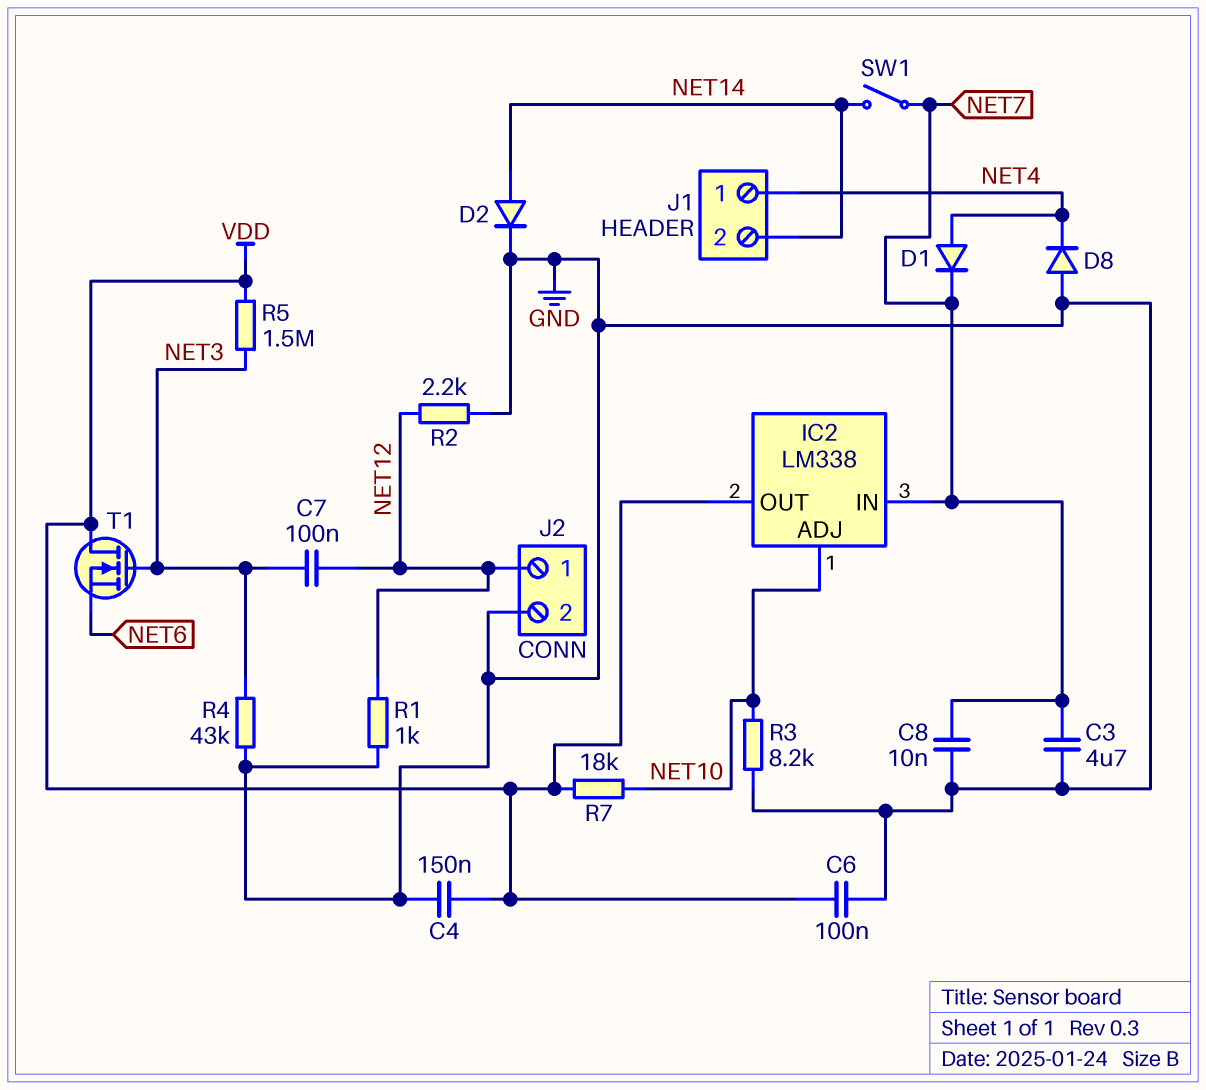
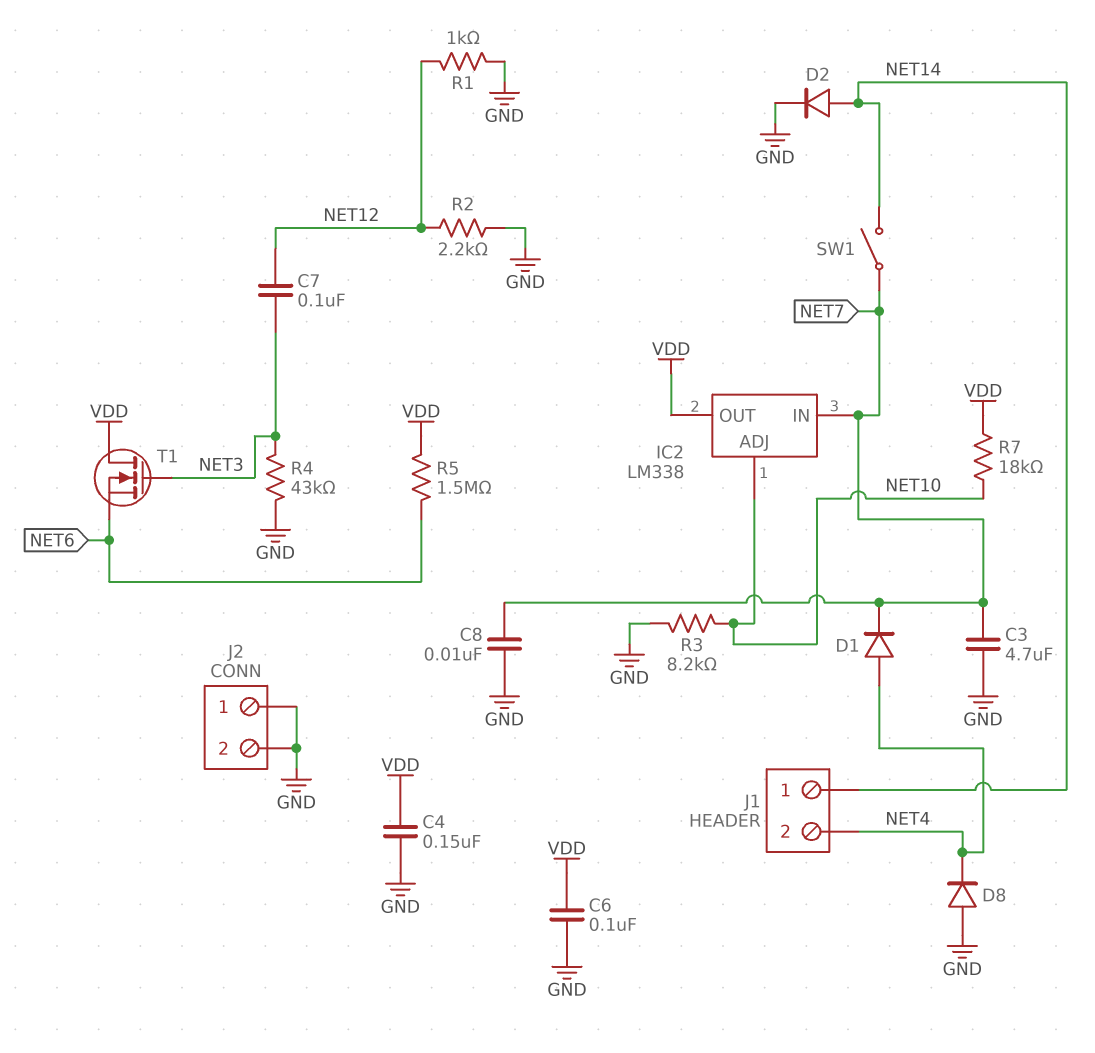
J1 pin 1: NET4 -> NET14
J1 pin 2: NET14 -> NET4
J2 pin 1: NET12 -> GND
R5: 1.5M (NET3, VDD) -> 1.5M (NET6, VDD)

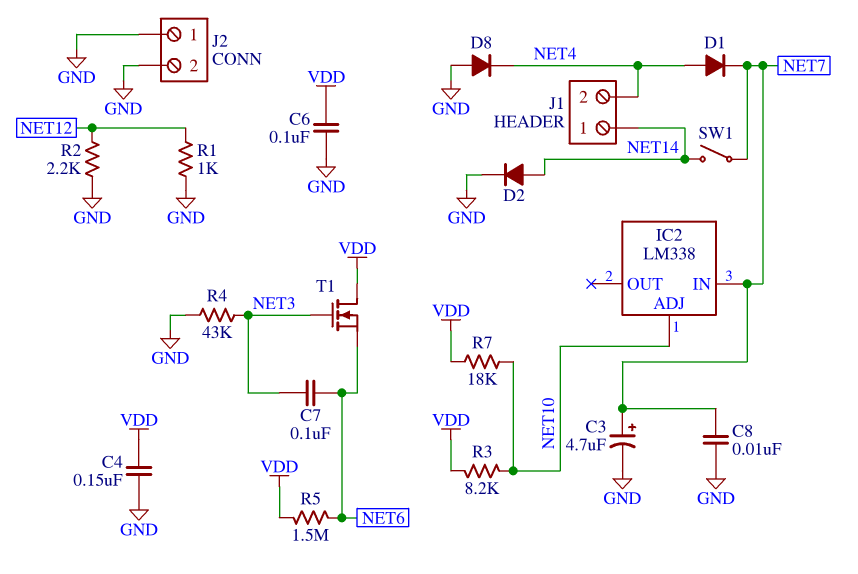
C3: 4.7uF (GND, NET7) -> 4.7uF (plus NET7, minus GND)
C7: 100nF (NET3, NET12) -> 100nF (NET3, NET6)
IC2 pin OUT: VDD -> none
R3: 8.2k (GND, NET10) -> 8.2k (NET10, VDD)

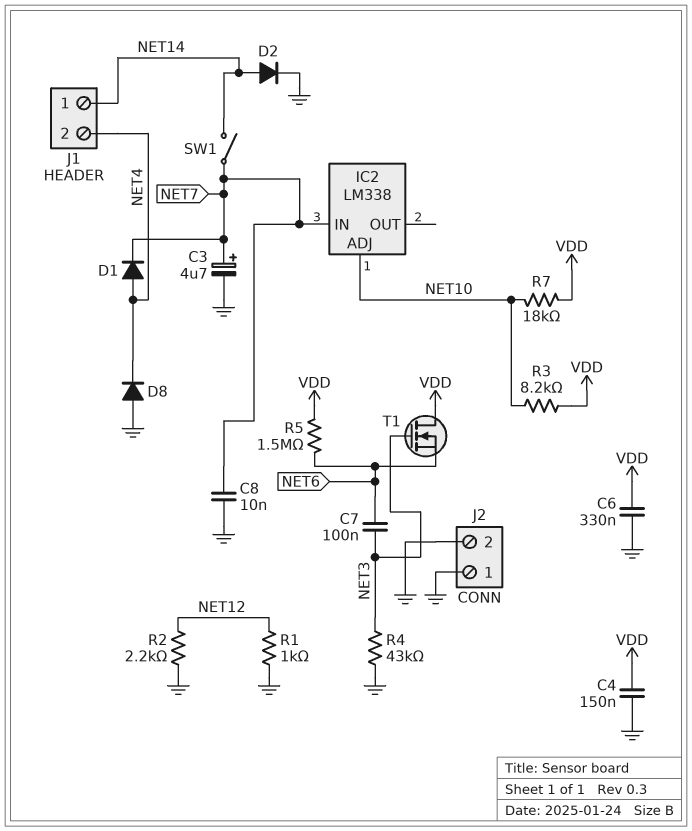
C6: 100nF (GND, VDD) -> 330nF (GND, VDD)

